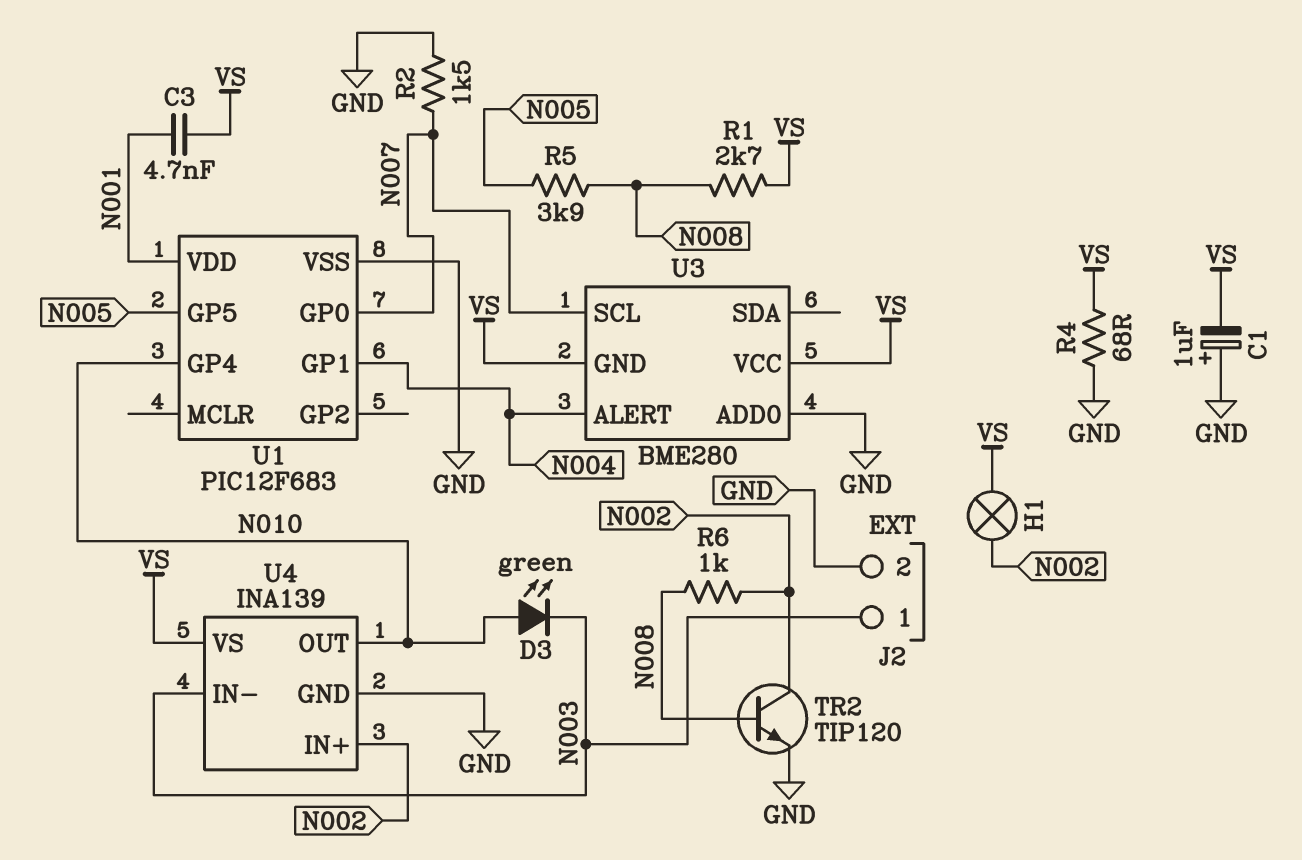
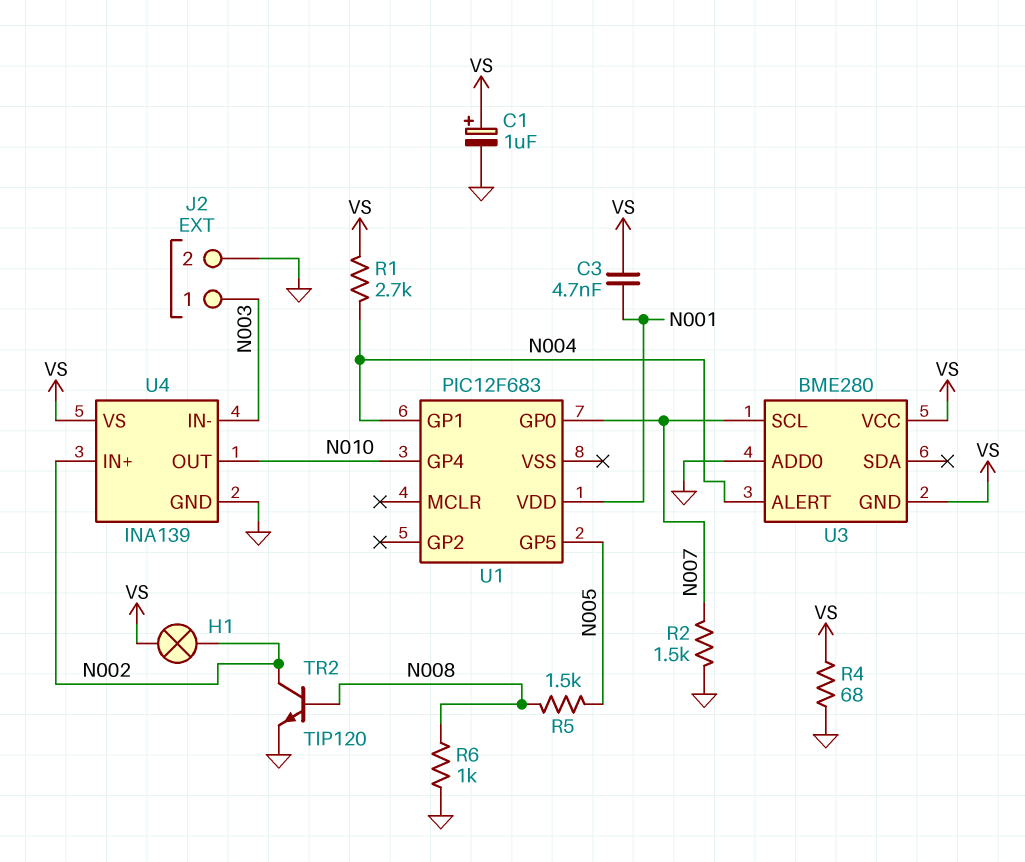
C1: 1uF (plus GND, minus VS) -> 1uF (plus VS, minus GND)
D3: LED green (A N010, K N003) -> none
R1: 2.7k (N008, VS) -> 2.7k (N004, VS)
R5: 3.9k (N005, N008) -> 1.5k (N005, N008)
R6: 1k (N002, N008) -> 1k (GND, N008)
U1 pin VSS: GND -> none

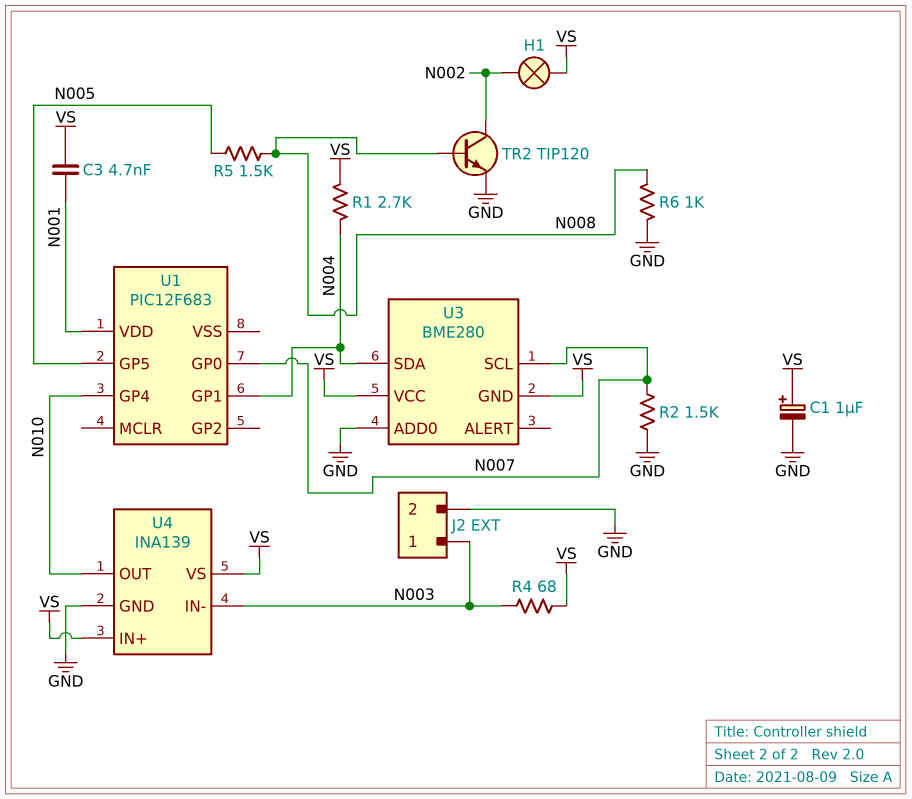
R4: 68 (GND, VS) -> 68 (N003, VS)
U3 pin ALERT: N004 -> none
U3 pin SDA: none -> N004
U4 pin IN+: N002 -> VS

